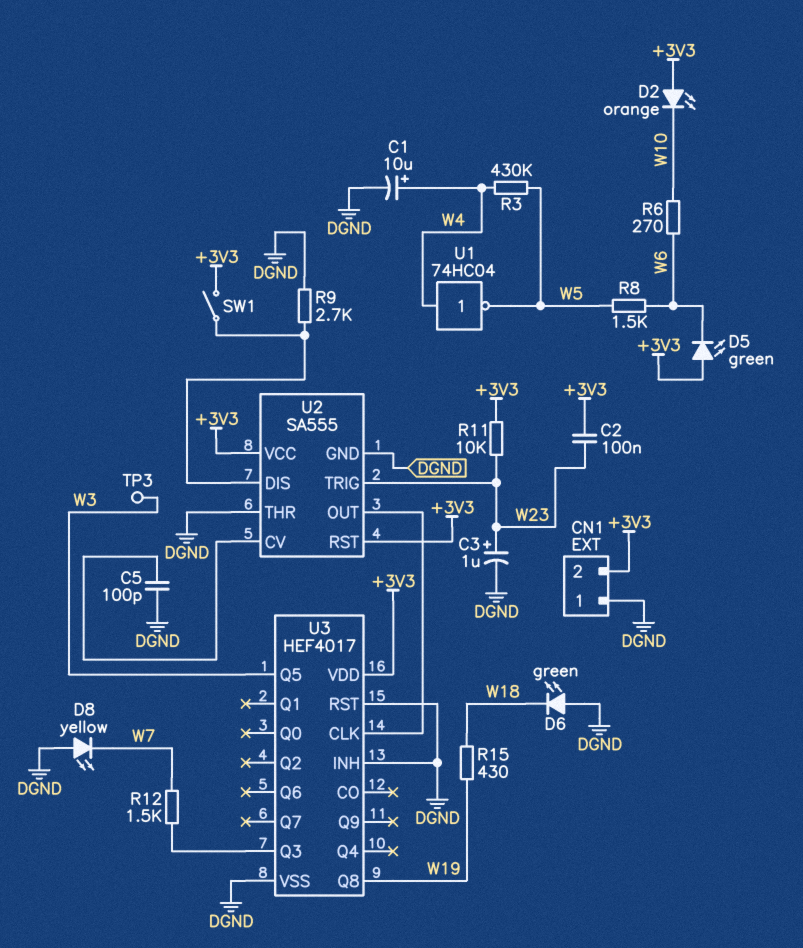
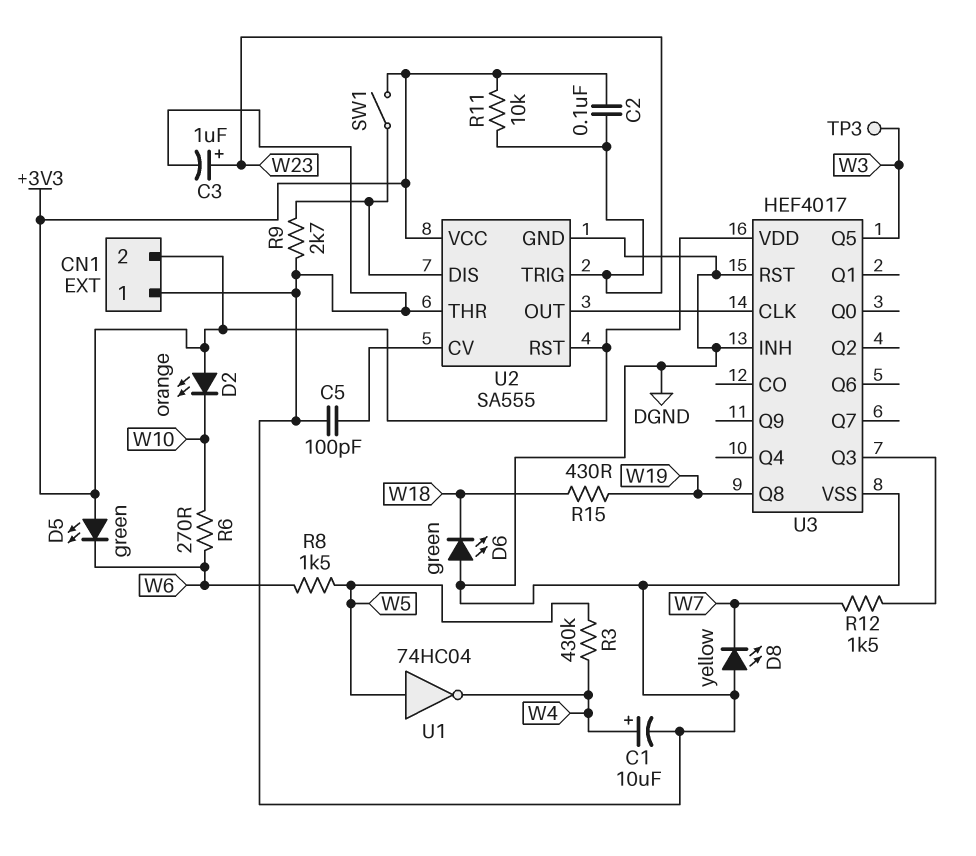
U1: NOT 74HC04 (in W4, out W5) -> NOT 74HC04 (in W5, out W4)

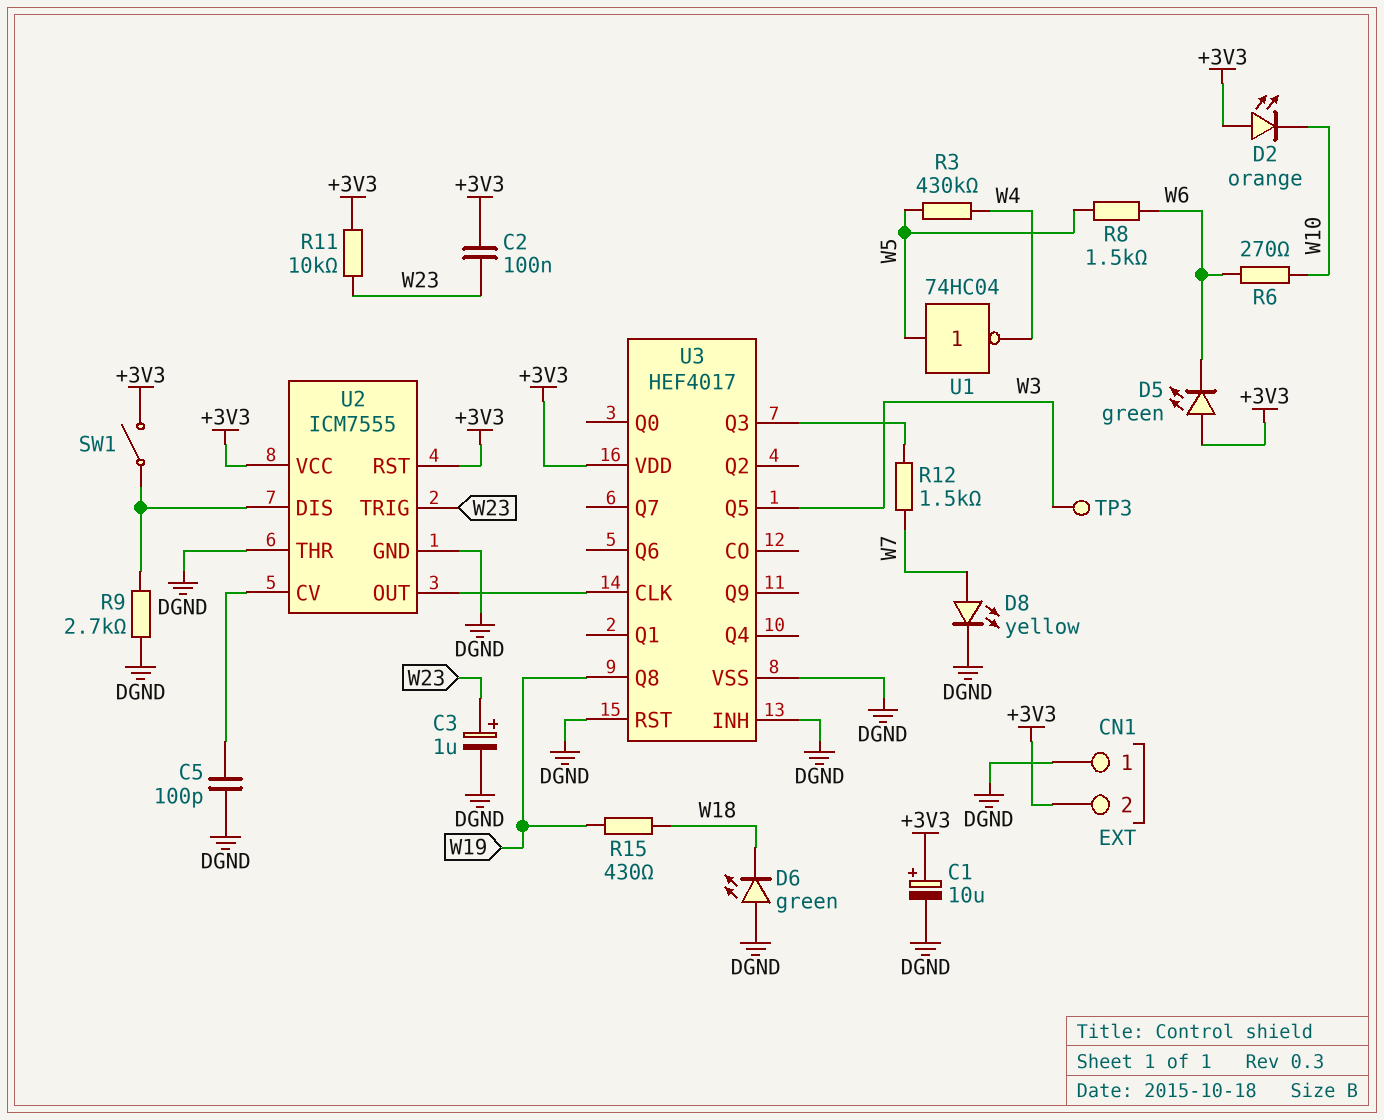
C1: 10uF (plus W4, minus DGND) -> 10uF (plus +3V3, minus DGND)
D8: LED yellow (A DGND, K W7) -> LED yellow (A W7, K DGND)
U2: SA555 -> ICM7555

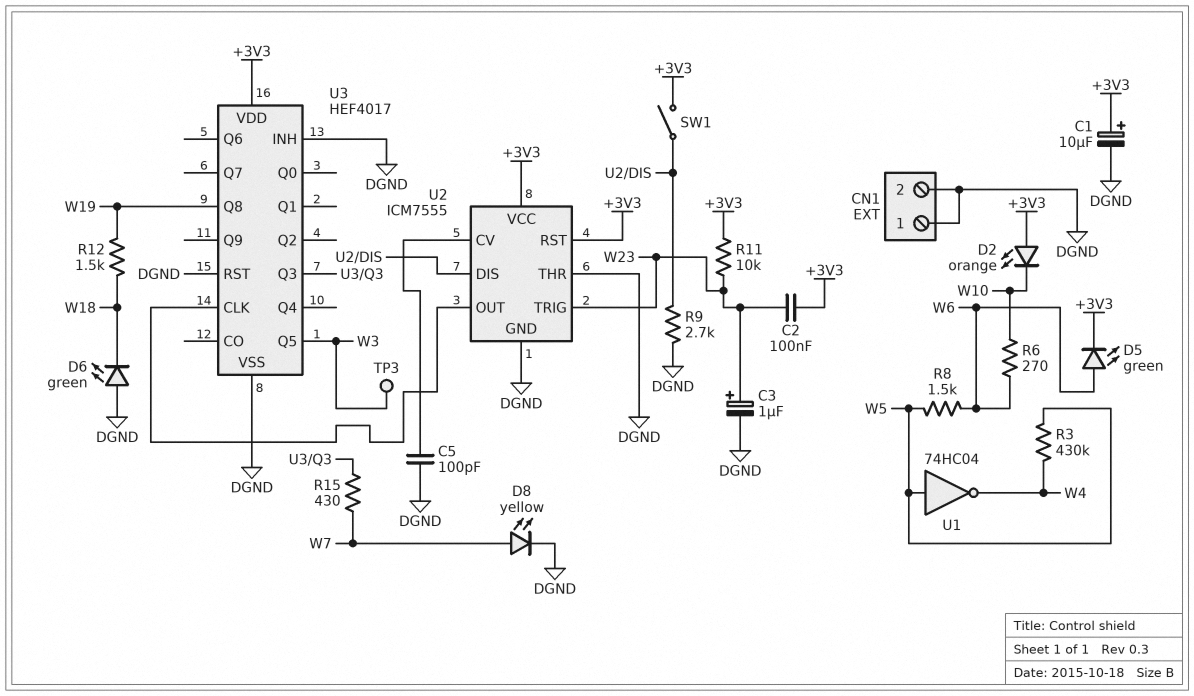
CN1 pin 2: +3V3 -> DGND
D5: LED green (A +3V3, K W6) -> LED green (A W6, K +3V3)
R12: 1.5k (U3/Q3, W7) -> 1.5k (W18, W19)
R15: 430 (W18, W19) -> 430 (U3/Q3, W7)

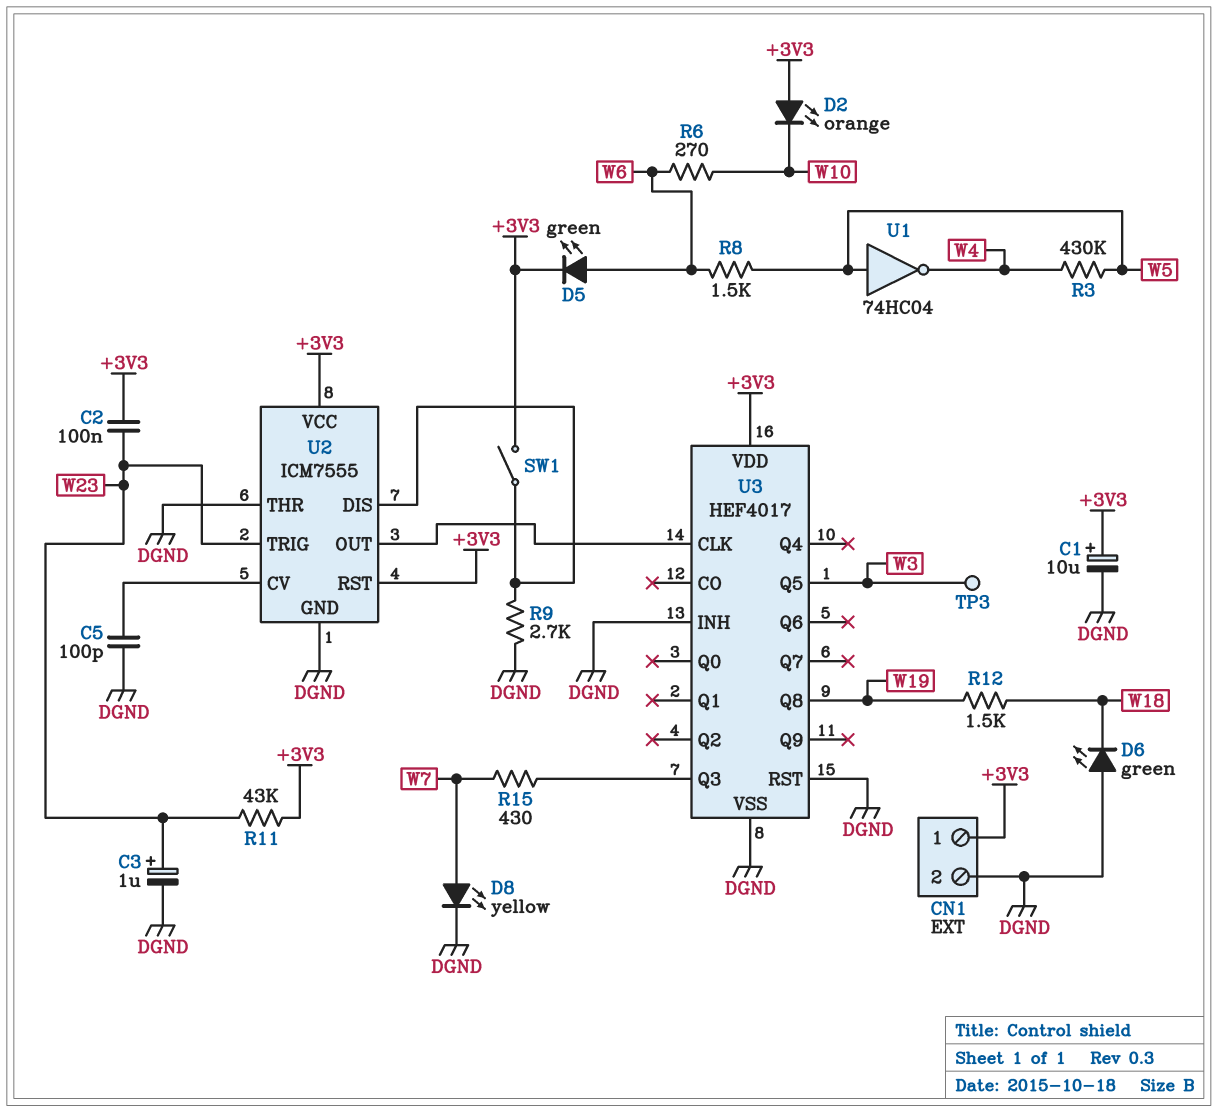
CN1 pin 1: DGND -> +3V3
R11: 10k (+3V3, W23) -> 43k (+3V3, W23)

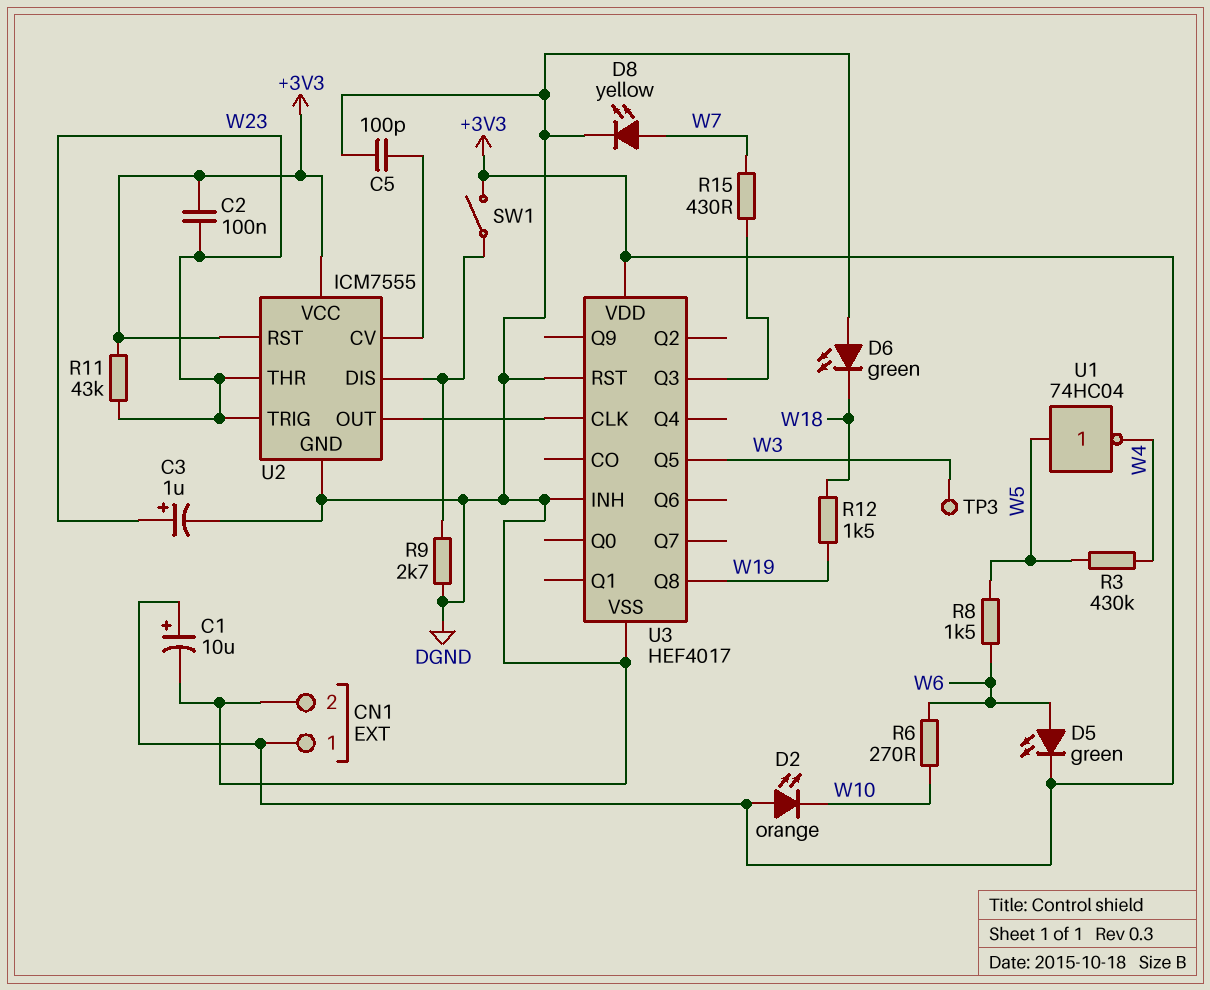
U2 pin THR: DGND -> W23

